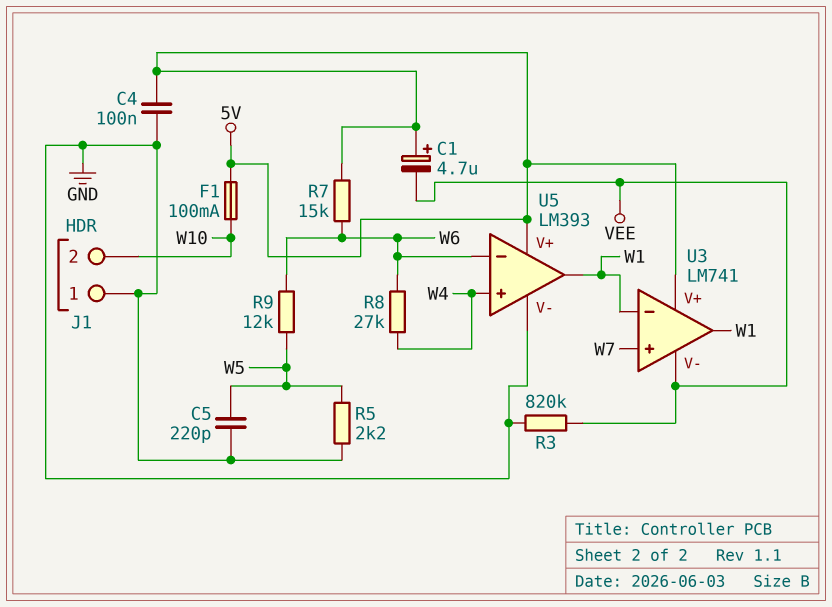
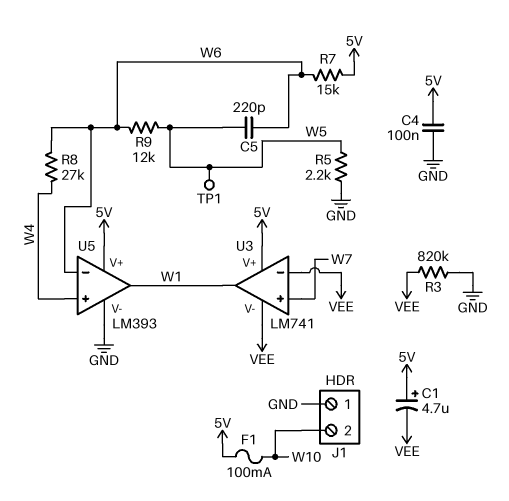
C5: 220pF (GND, W5) -> 220pF (W5, W6)
TP1: none -> test point (W5)
U3 pin in-: W1 -> VEE

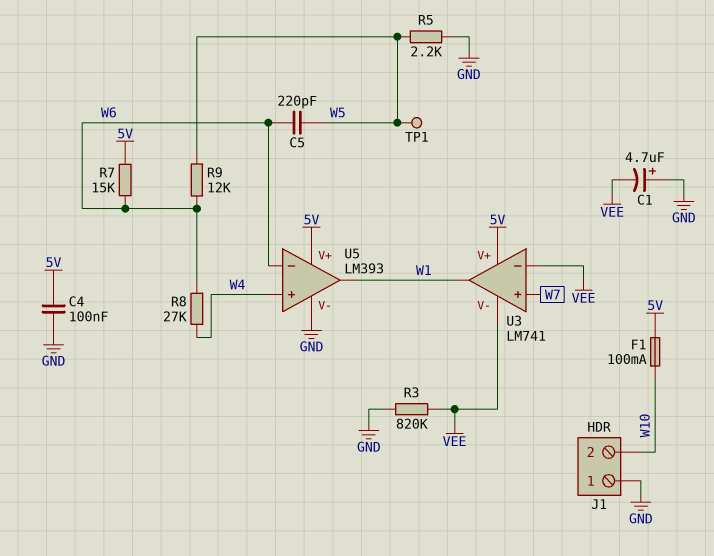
C1: 4.7uF (plus 5V, minus VEE) -> 4.7uF (plus GND, minus VEE)

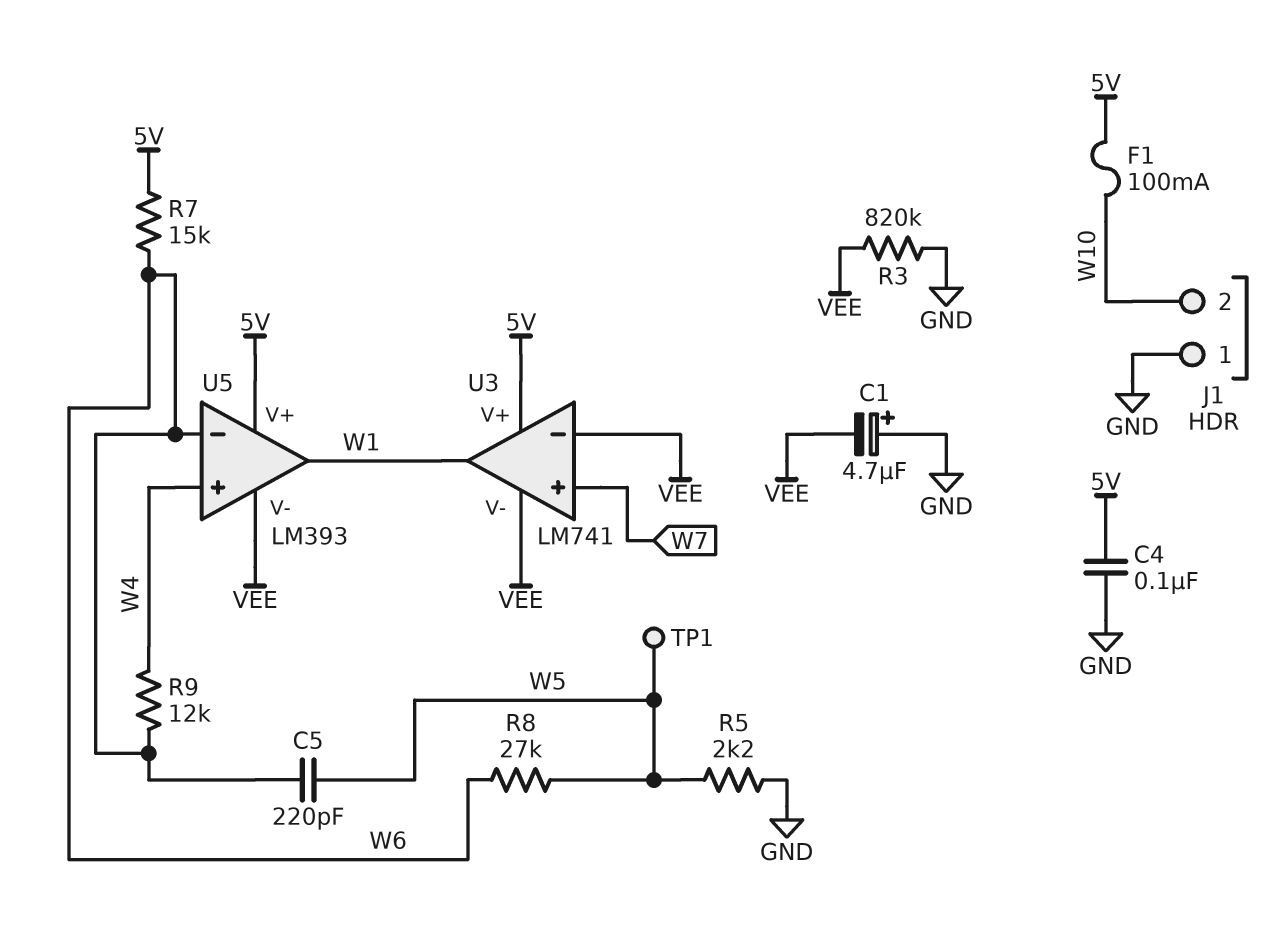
R8: 27k (W4, W6) -> 27k (W5, W6)
R9: 12k (W5, W6) -> 12k (W4, W6)
U5 pin V-: GND -> VEE

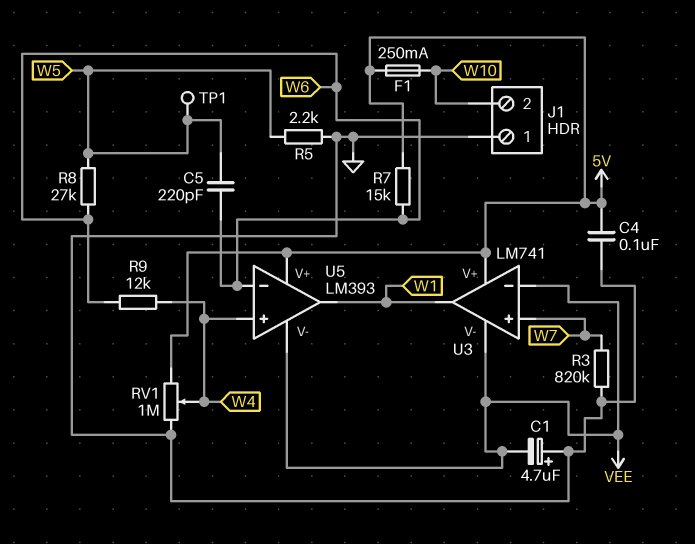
F1: 100mA (5V, W10) -> 250mA (5V, W10)
R3: 820k (GND, VEE) -> 820k (GND, W7)
RV1: none -> 1M (5V, GND, wiper W4)

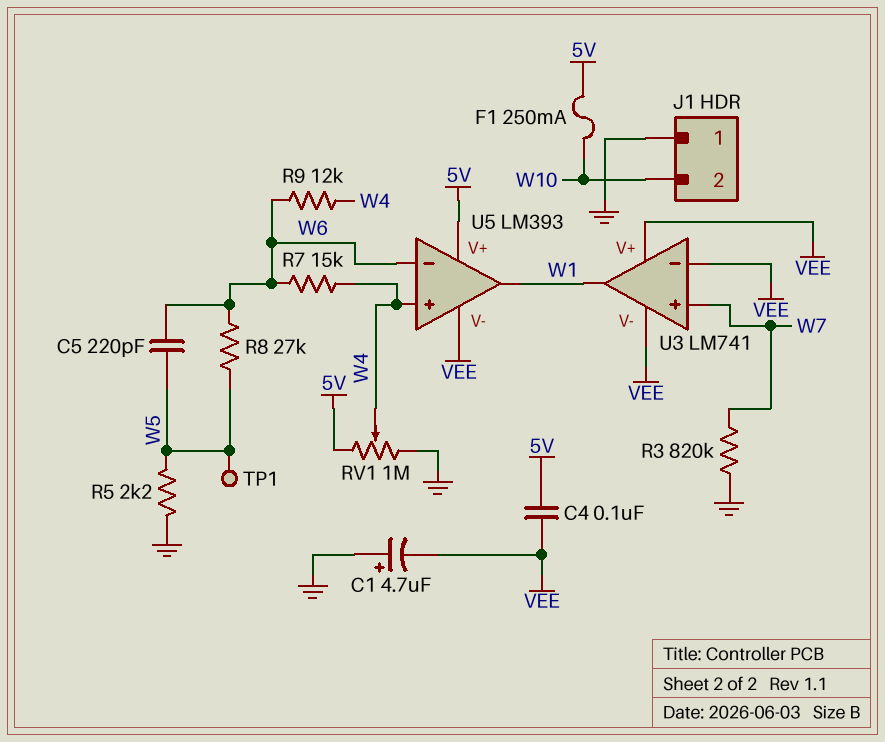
C4: 100nF (5V, GND) -> 100nF (5V, VEE)
R7: 15k (5V, W6) -> 15k (W4, W6)
U3 pin V+: 5V -> VEE

